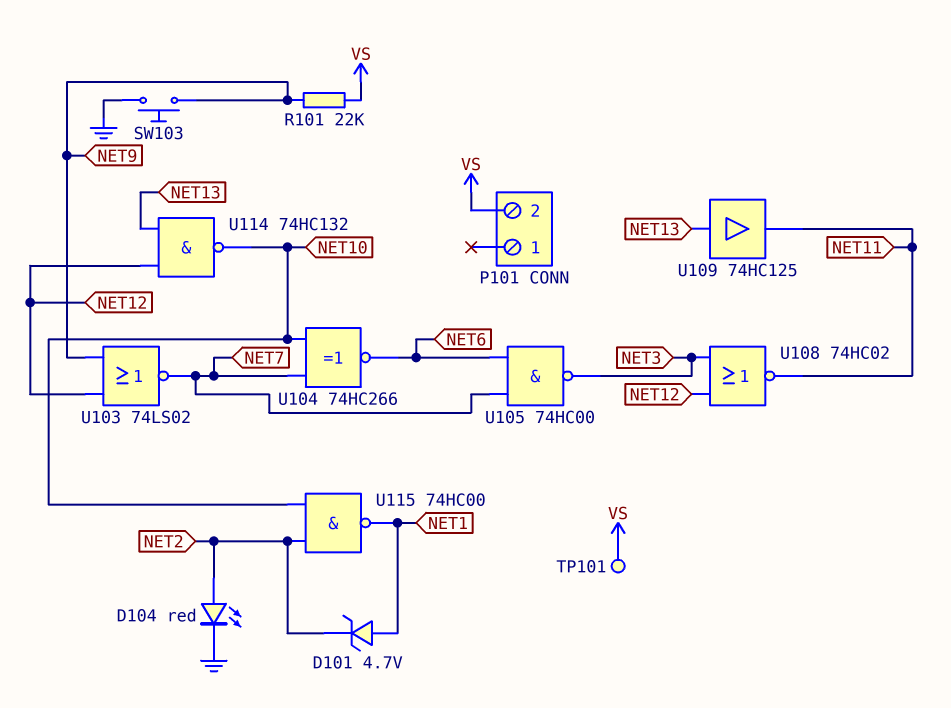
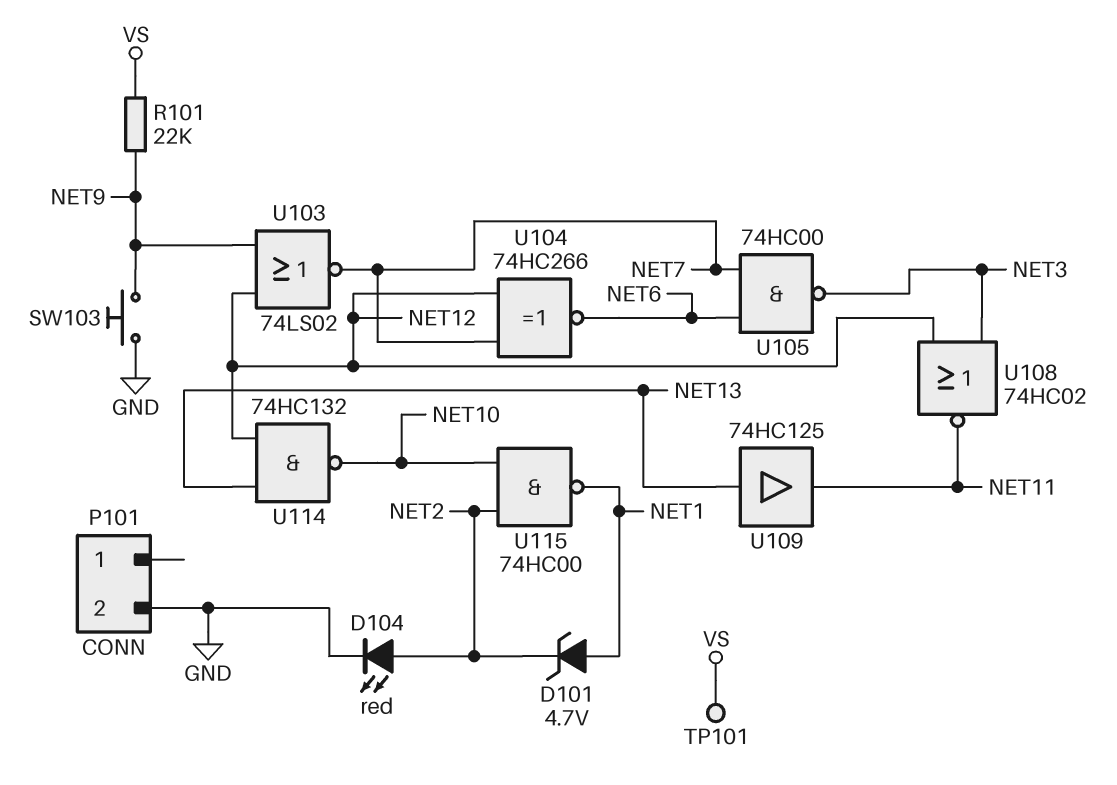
P101 pin 2: VS -> GND
U104: XNOR 74HC266 (in NET7, in NET10, out NET6) -> XNOR 74HC266 (in NET7, in NET12, out NET6)

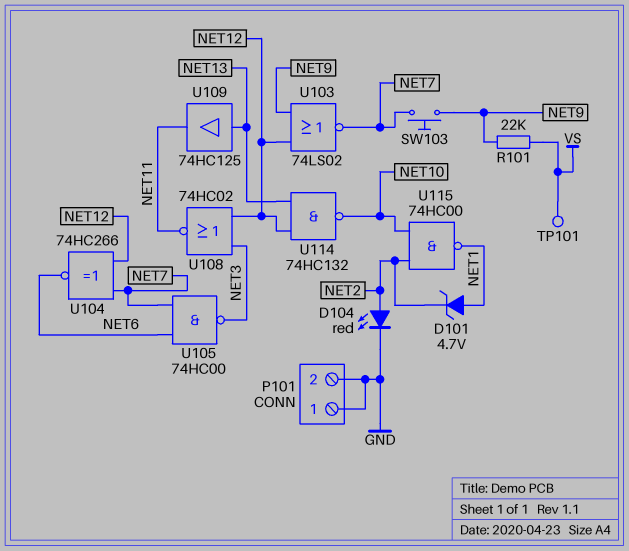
P101 pin 1: none -> GND
SW103: button (GND, NET9) -> button (NET7, NET9)

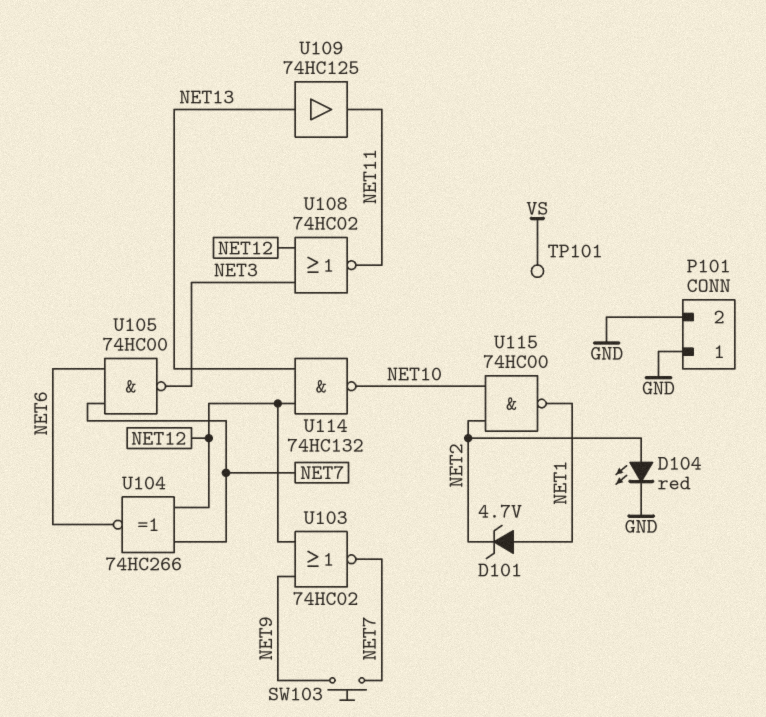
R101: 22k (NET9, VS) -> none
U103: NOR 74LS02 (in NET9, in NET12, out NET7) -> NOR 74HC02 (in NET9, in NET12, out NET7)

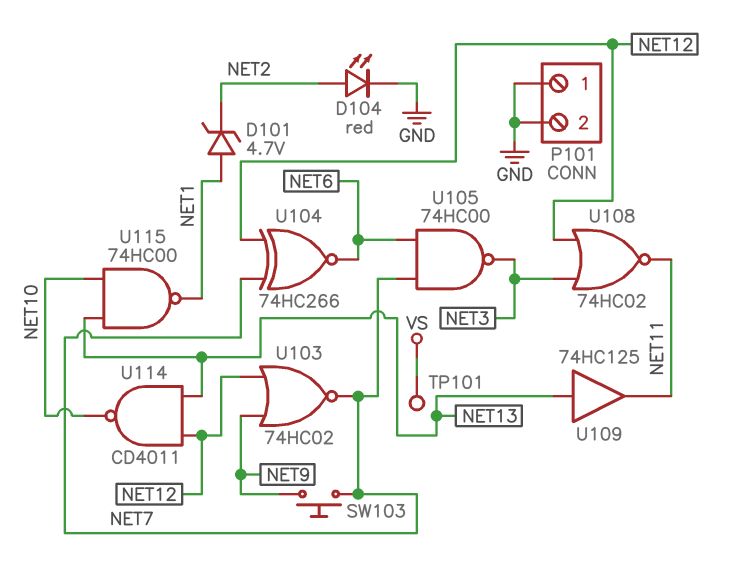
U114: NAND 74HC132 (in NET12, in NET13, out NET10) -> NAND CD4011 (in NET12, in NET13, out NET10)
U115: NAND 74HC00 (in NET2, in NET10, out NET1) -> NAND 74HC00 (in NET10, in NET13, out NET1)

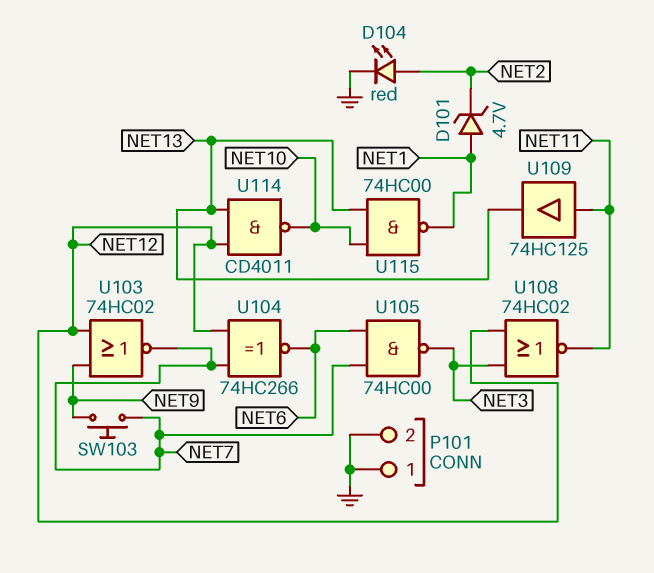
TP101: test point (VS) -> none
U109: buffer 74HC125 (in NET13, out NET11) -> buffer 74HC125 (in NET11, out NET13)

